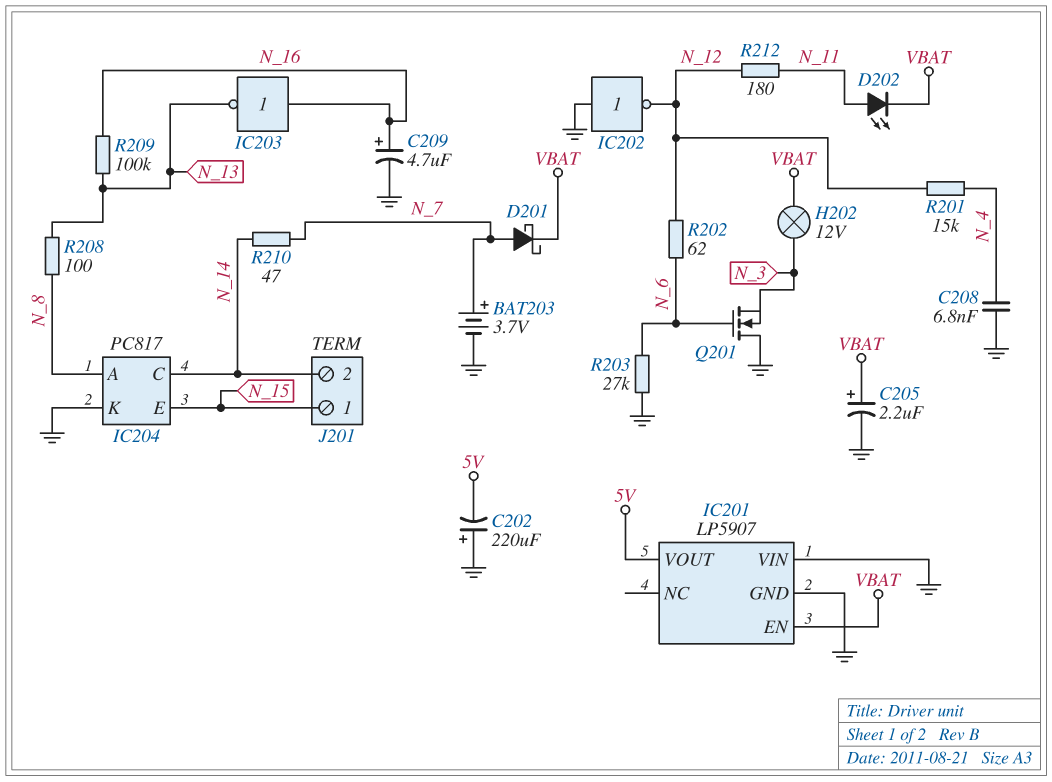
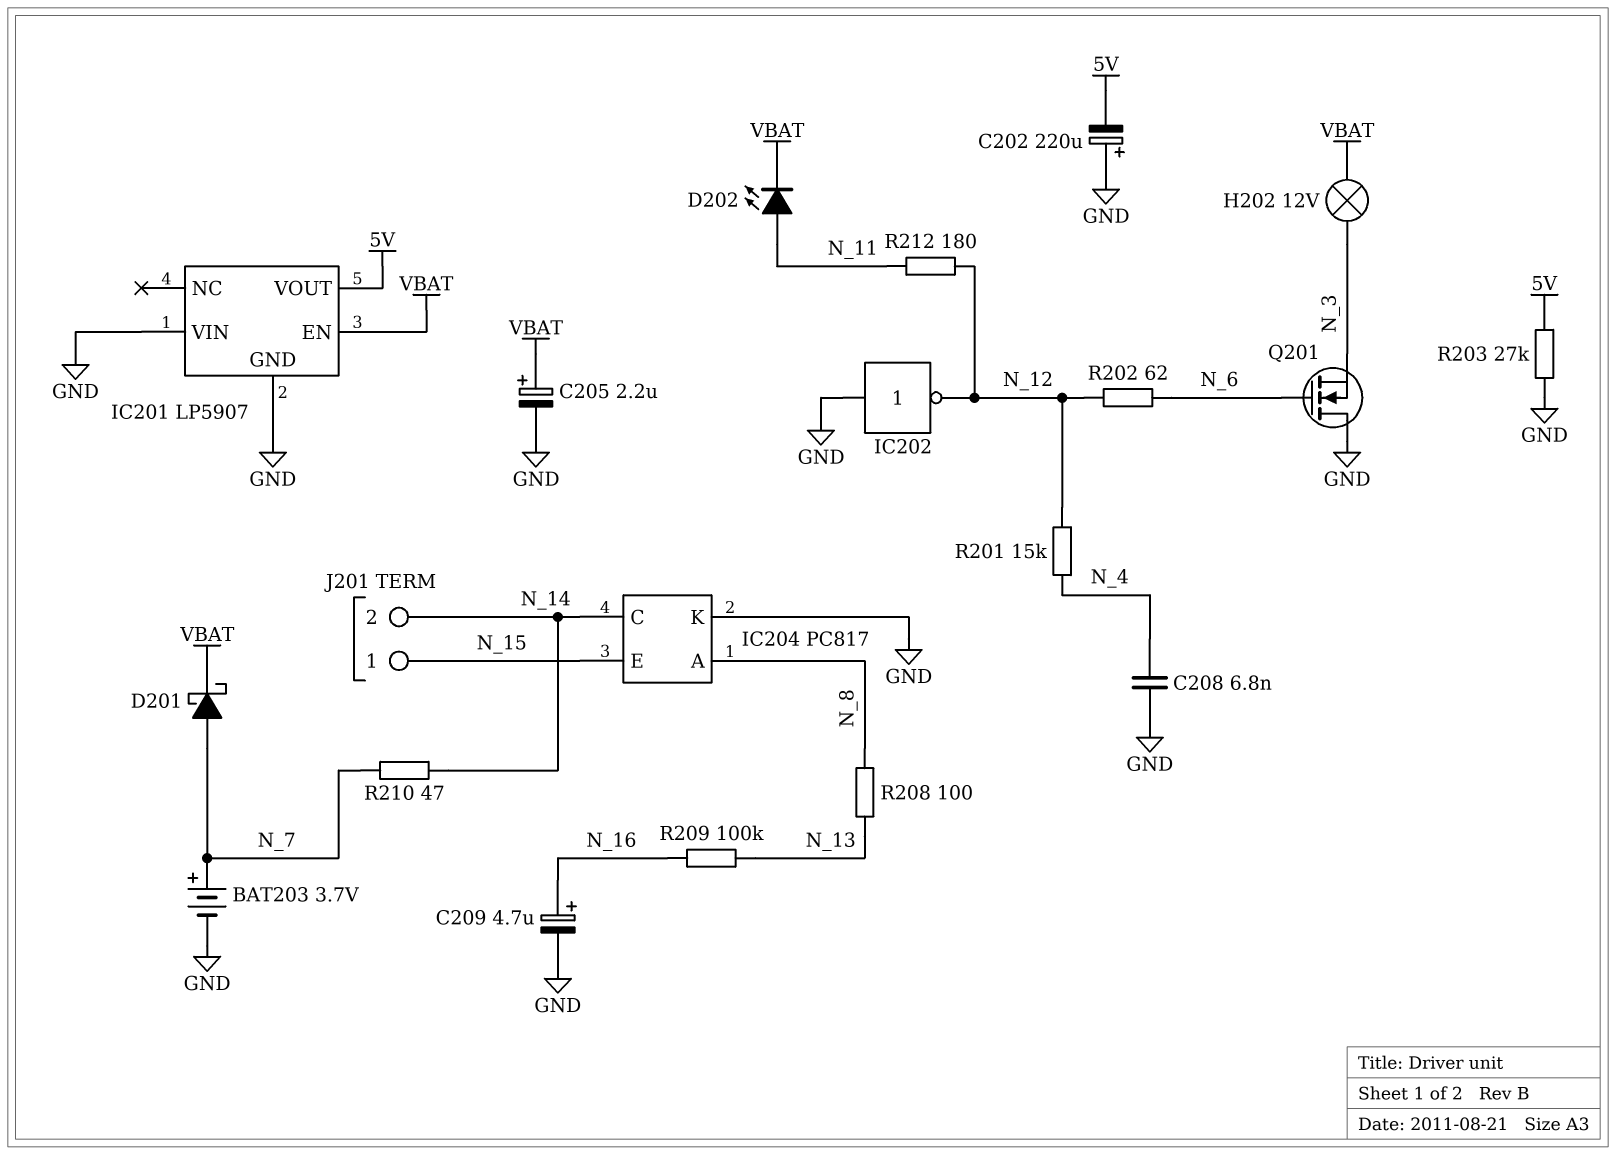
IC203: NOT (in N_16, out N_13) -> none
R203: 27k (GND, N_6) -> 27k (5V, GND)

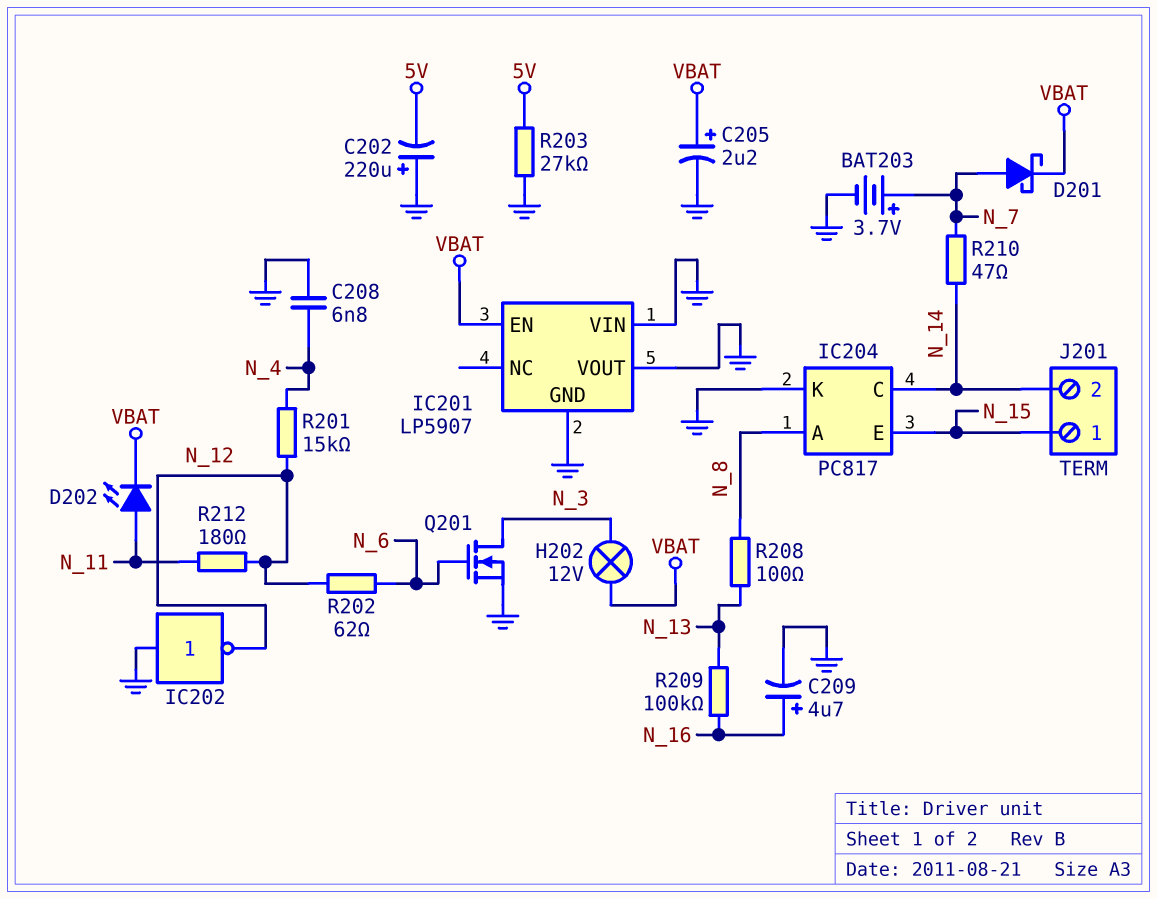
IC201 pin VOUT: 5V -> GND
Q201: NMOS (G N_6, D GND, S N_3) -> NMOS (G N_6, D N_3, S GND)

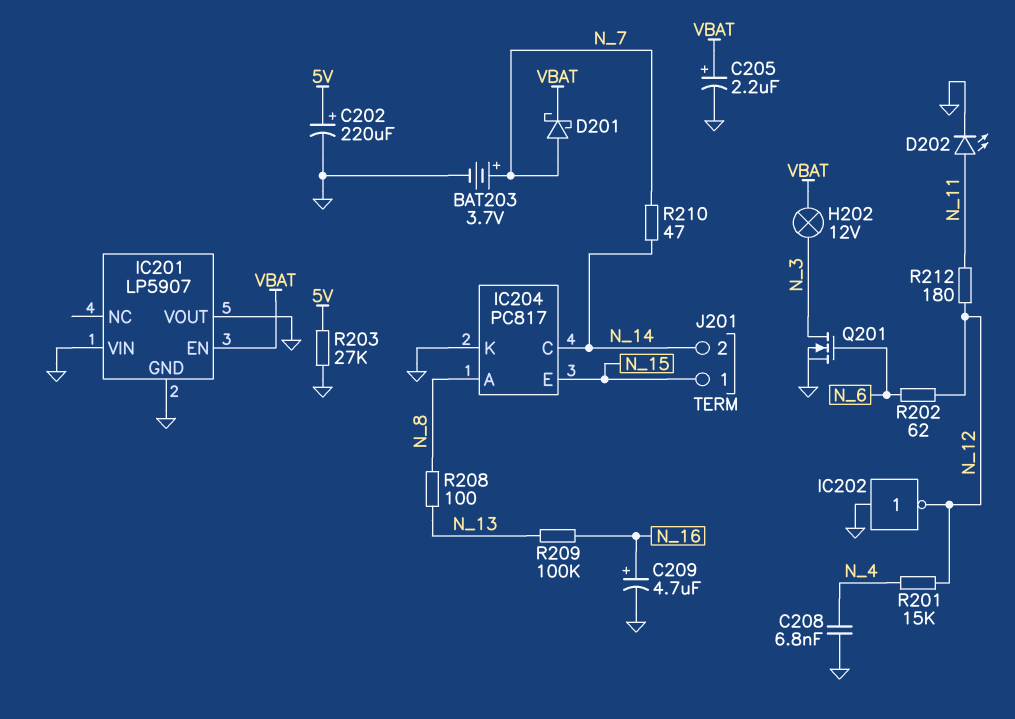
C202: 220uF (plus GND, minus 5V) -> 220uF (plus 5V, minus GND)
D202: LED (A N_11, K VBAT) -> LED (A N_11, K GND)

